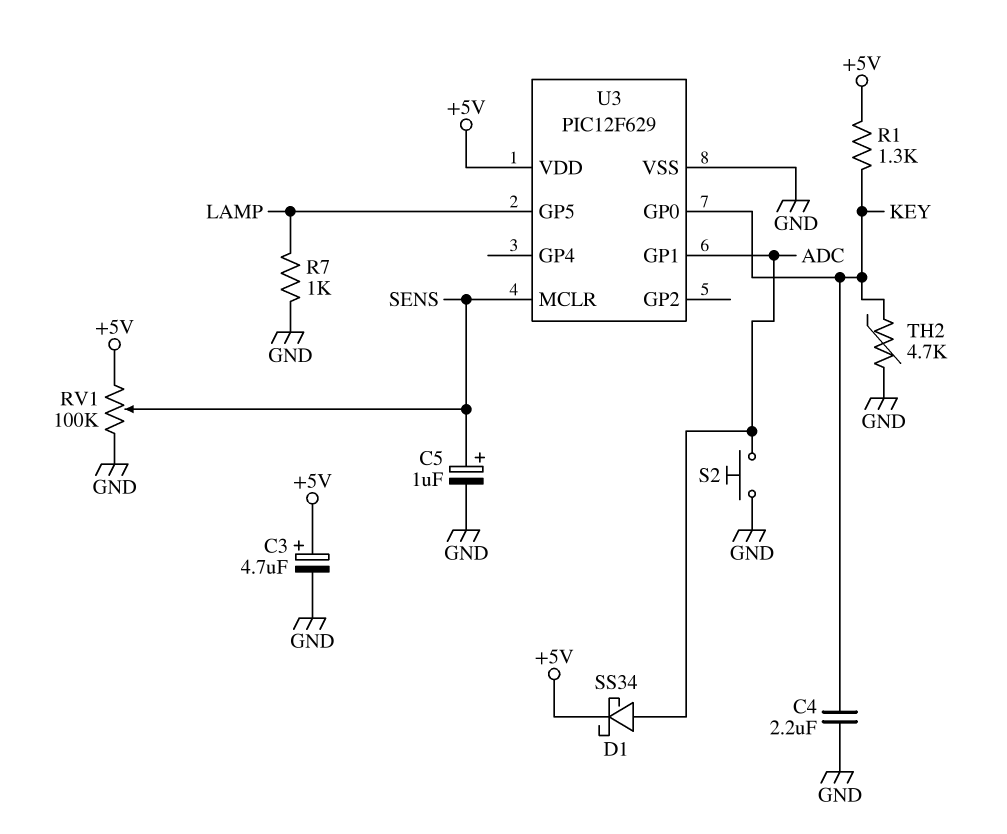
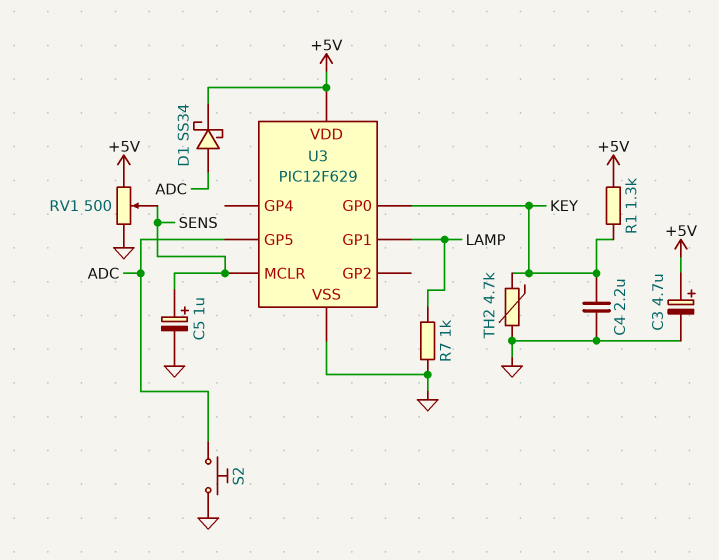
RV1: 100k (+5V, GND, wiper SENS) -> 500 (+5V, GND, wiper SENS)
U3 pin GP1: ADC -> LAMP
U3 pin GP5: LAMP -> ADC

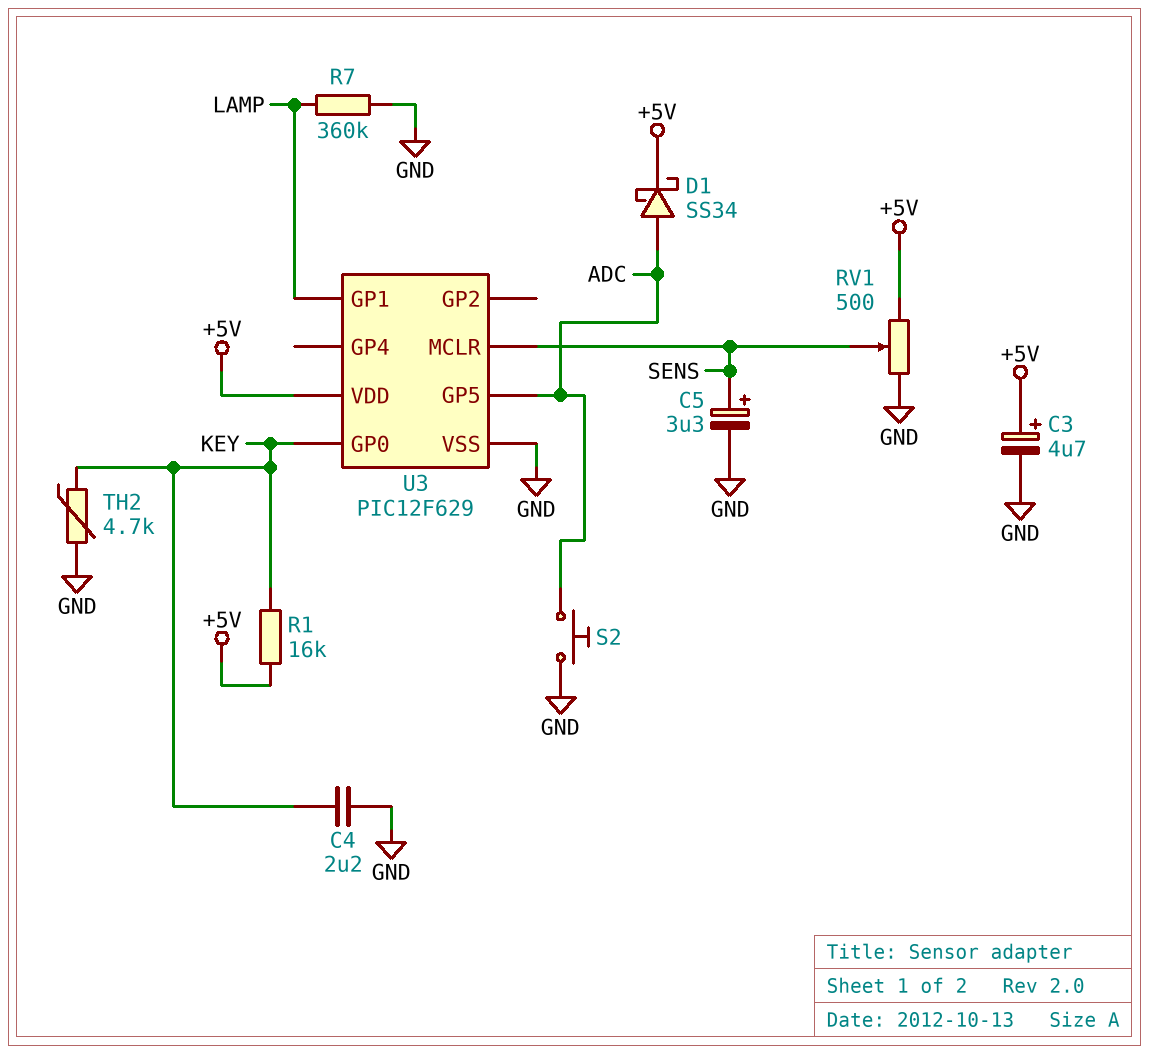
C5: 1uF (plus SENS, minus GND) -> 3.3uF (plus SENS, minus GND)
R1: 1.3k (+5V, KEY) -> 16k (+5V, KEY)
R7: 1k (GND, LAMP) -> 360k (GND, LAMP)

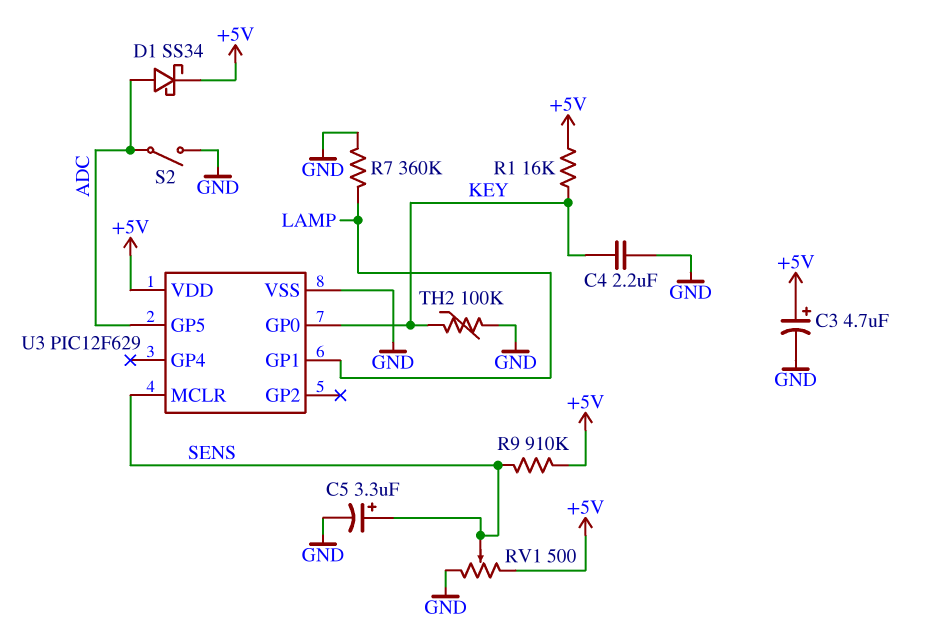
R9: none -> 910k (+5V, SENS)
S2: button (ADC, GND) -> switch (ADC, GND)
TH2: 4.7k (GND, KEY) -> 100k (GND, KEY)

